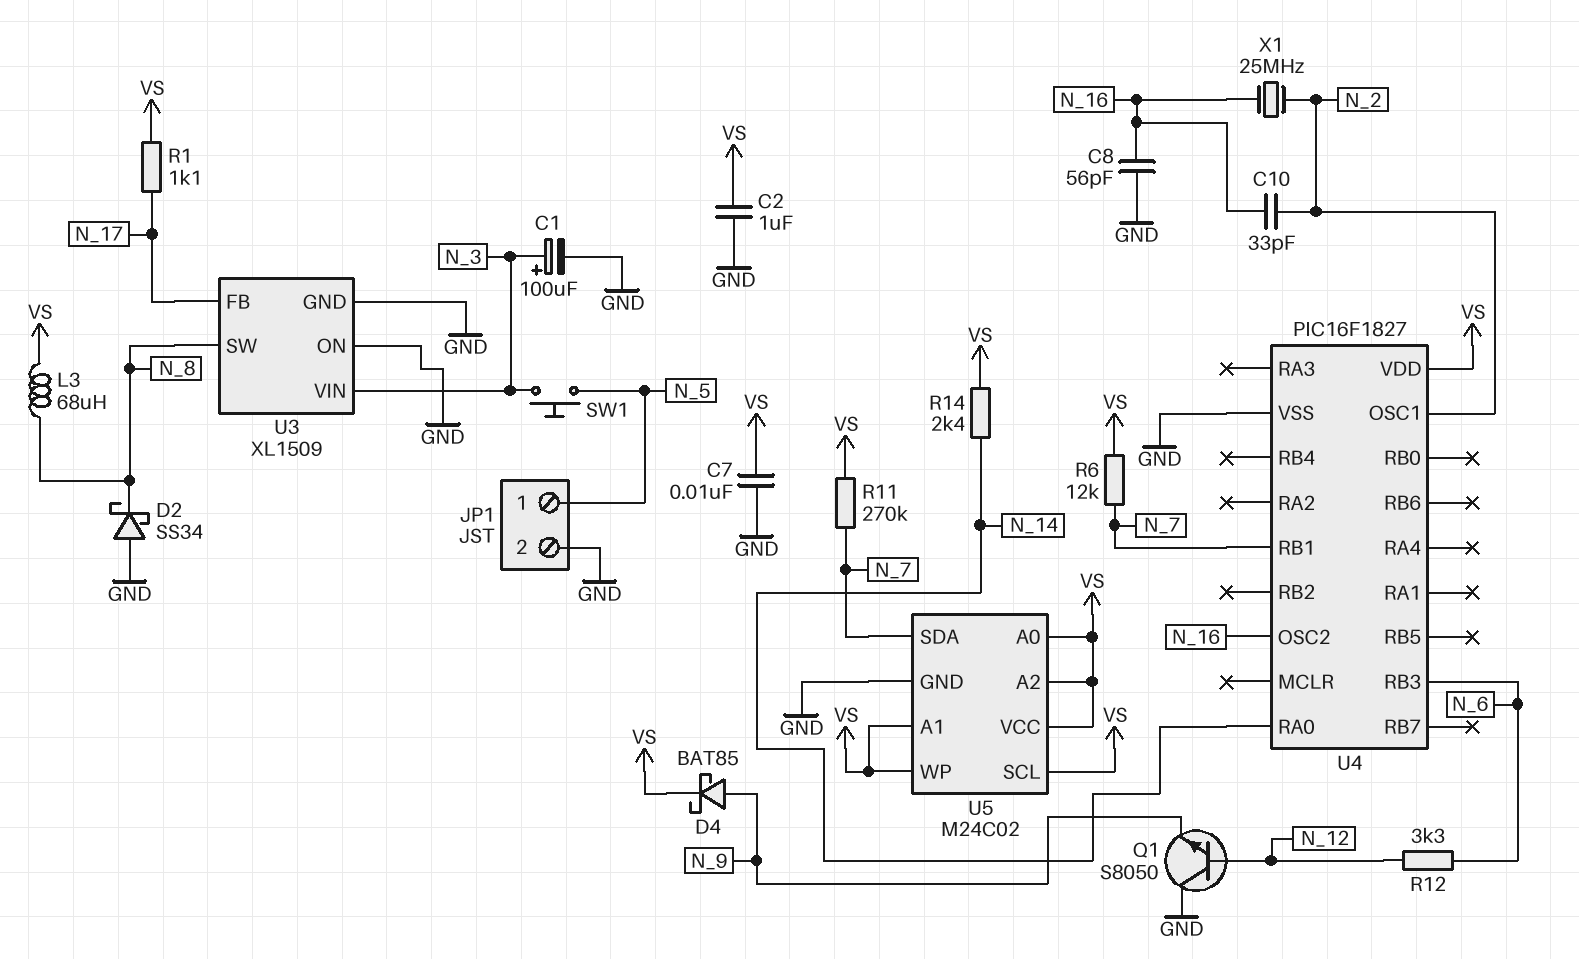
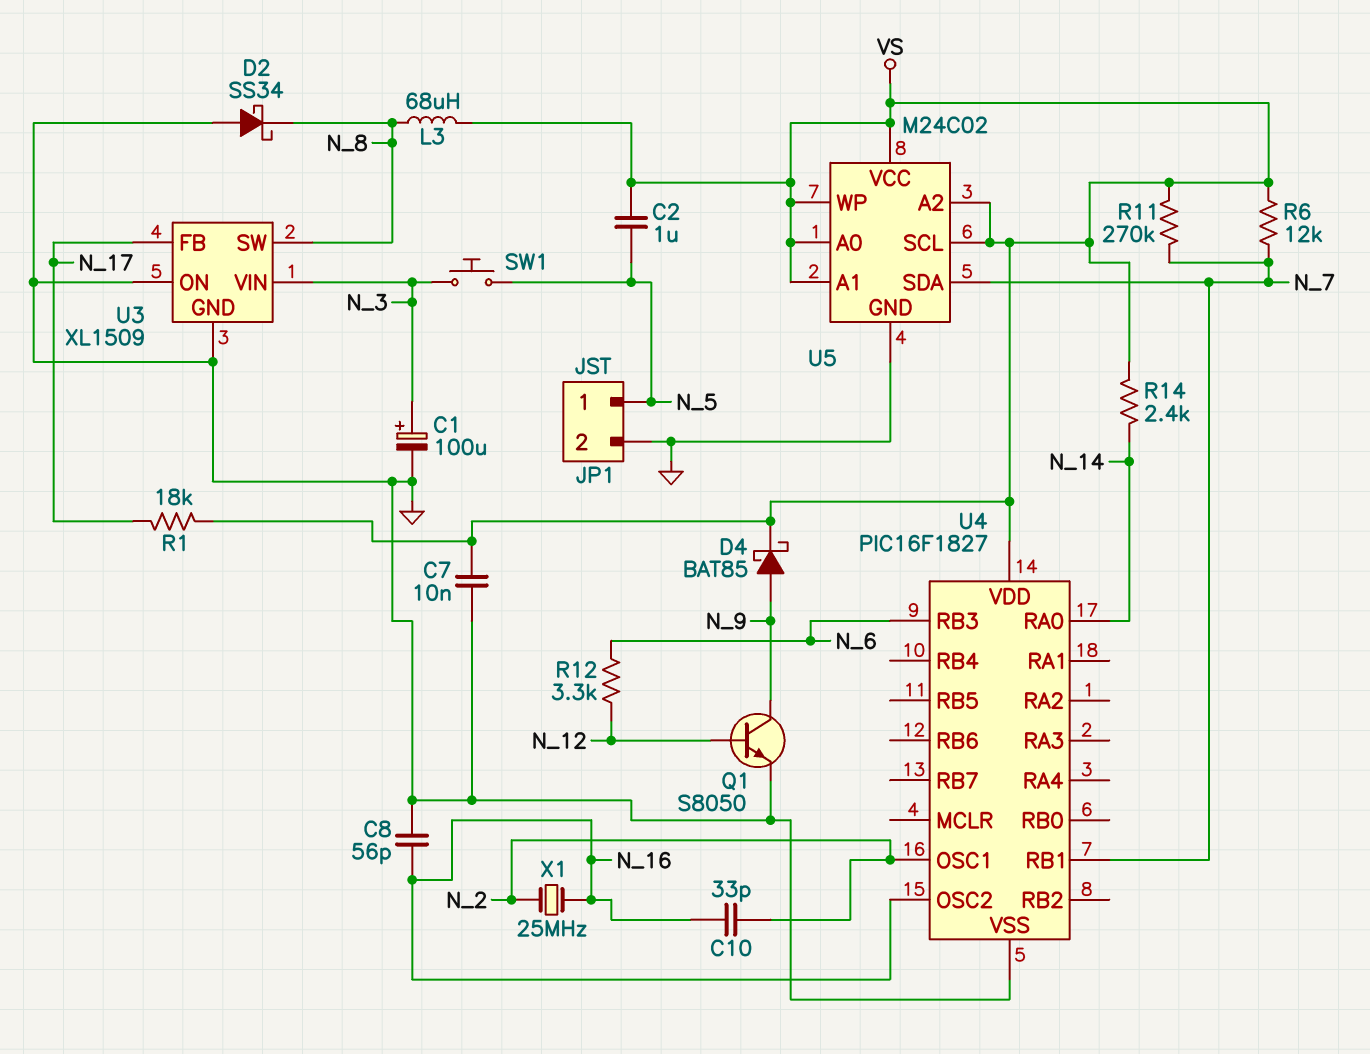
C2: 1uF (GND, VS) -> 1uF (N_5, VS)
Q1: NPN S8050 (B N_12, C GND, E N_9) -> NPN S8050 (B N_12, C N_9, E GND)
R1: 1.1k (N_17, VS) -> 18k (N_17, VS)

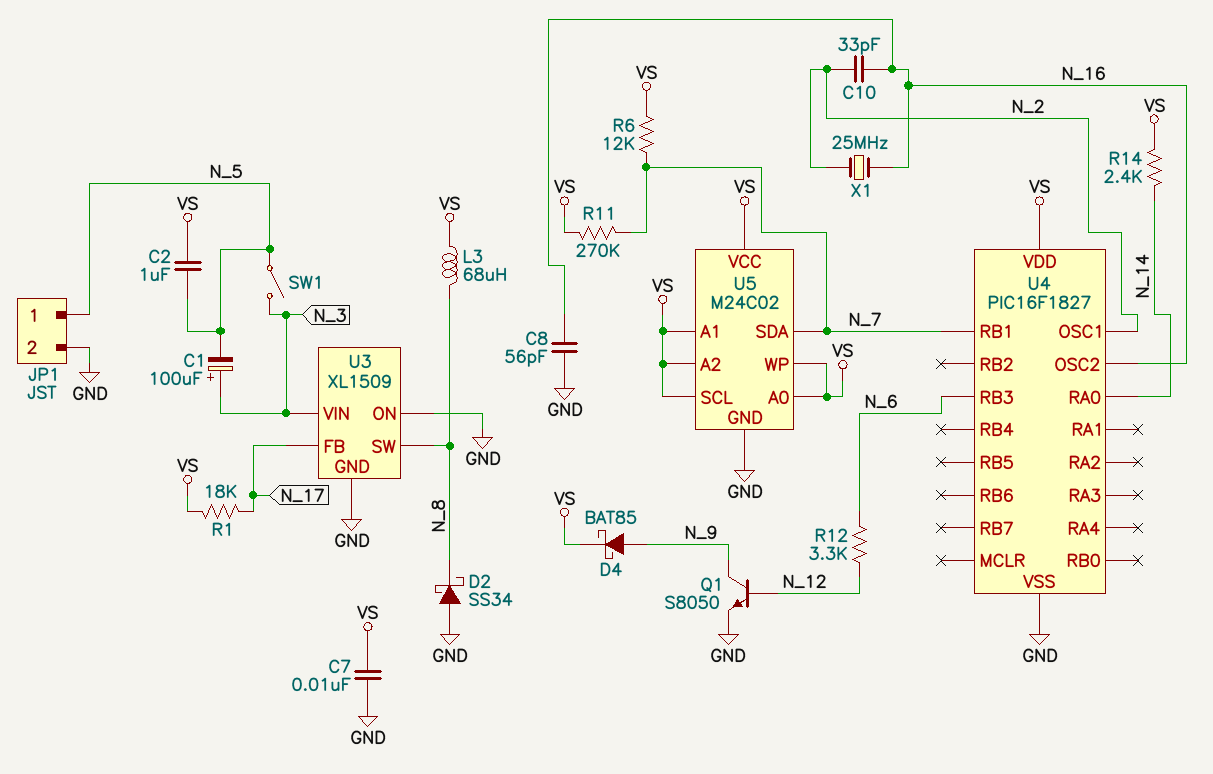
C1: 100uF (plus N_3, minus GND) -> 100uF (plus N_3, minus N_5)
SW1: button (N_3, N_5) -> switch (N_3, N_5)

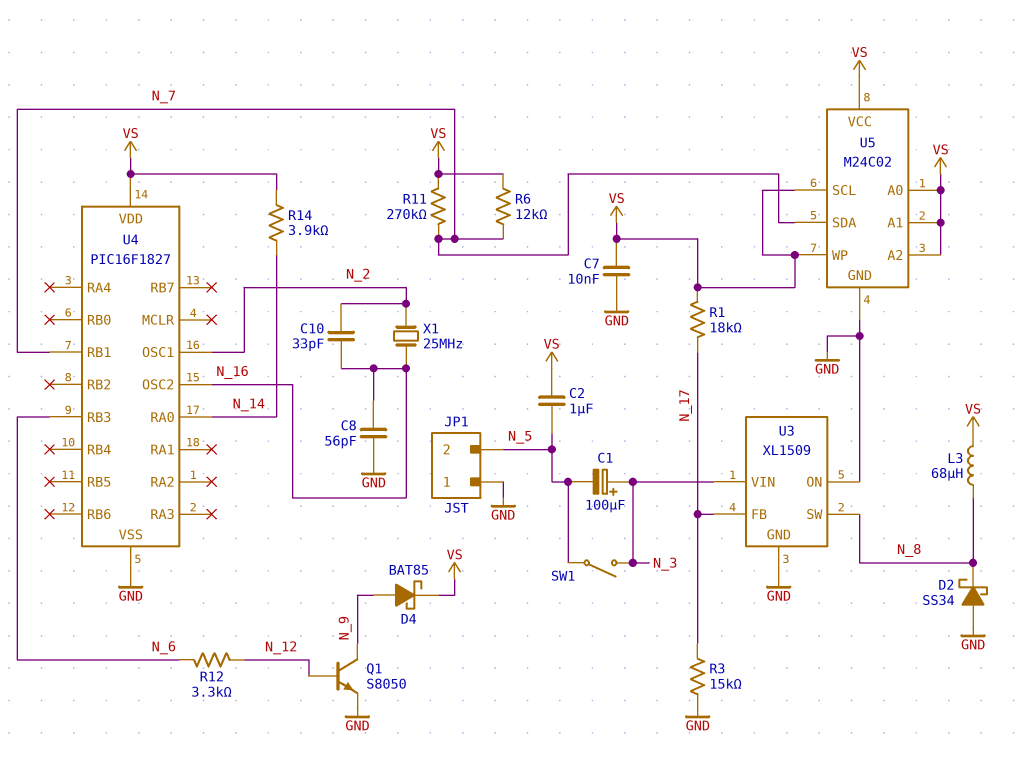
JP1 pin 1: N_5 -> GND
JP1 pin 2: GND -> N_5
R3: none -> 15k (GND, N_17)
R14: 2.4k (N_14, VS) -> 3.9k (N_14, VS)

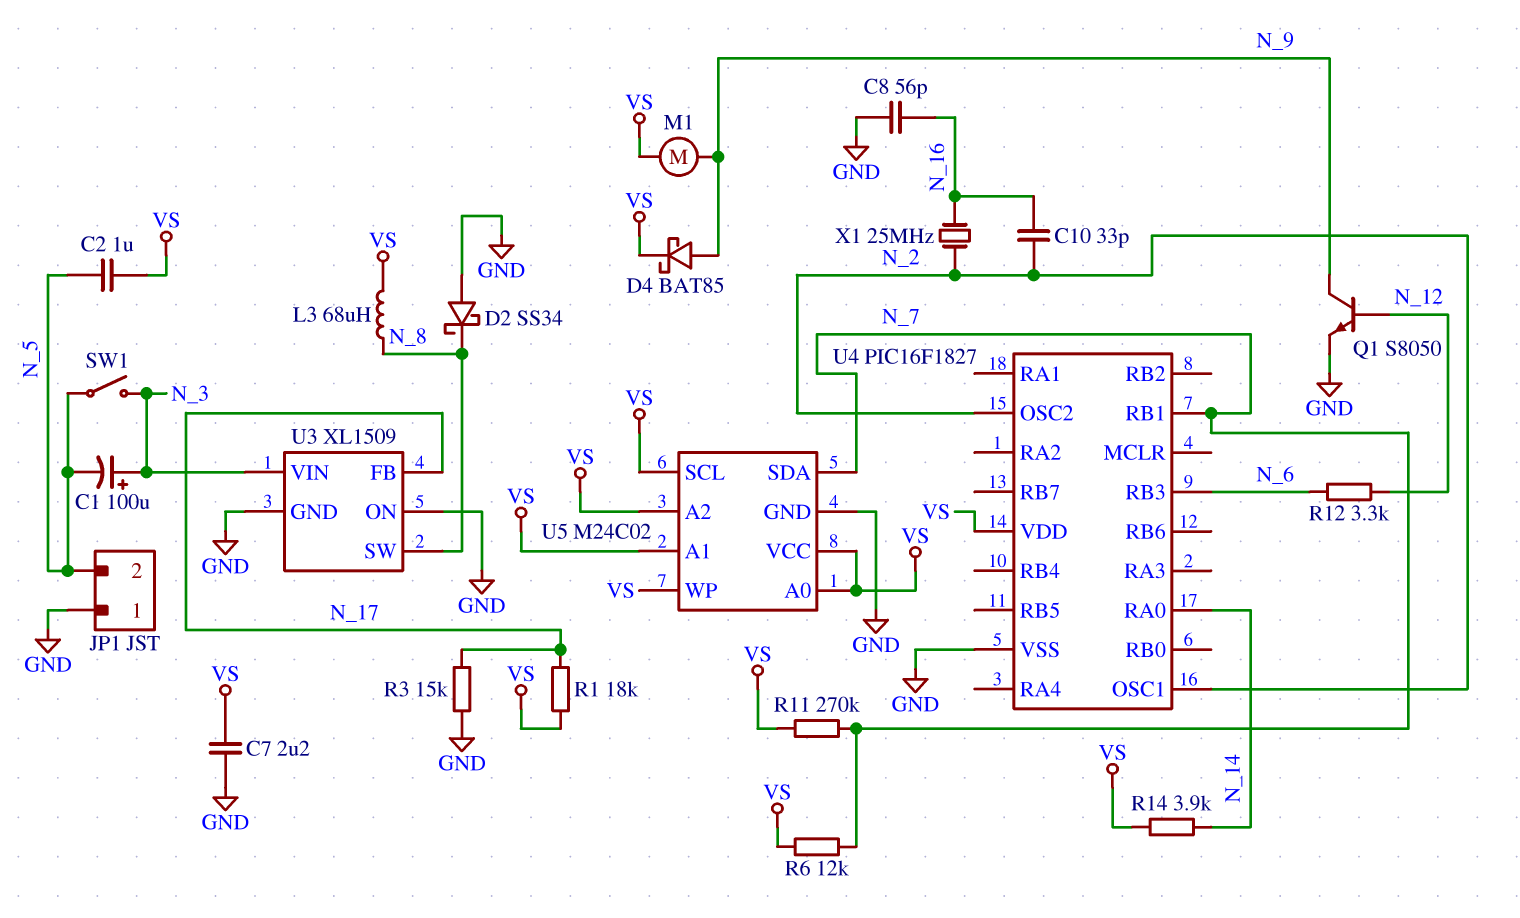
C7: 10nF (GND, VS) -> 2.2uF (GND, VS)
M1: none -> motor (N_9, VS)
U4 pin OSC2: N_16 -> N_2

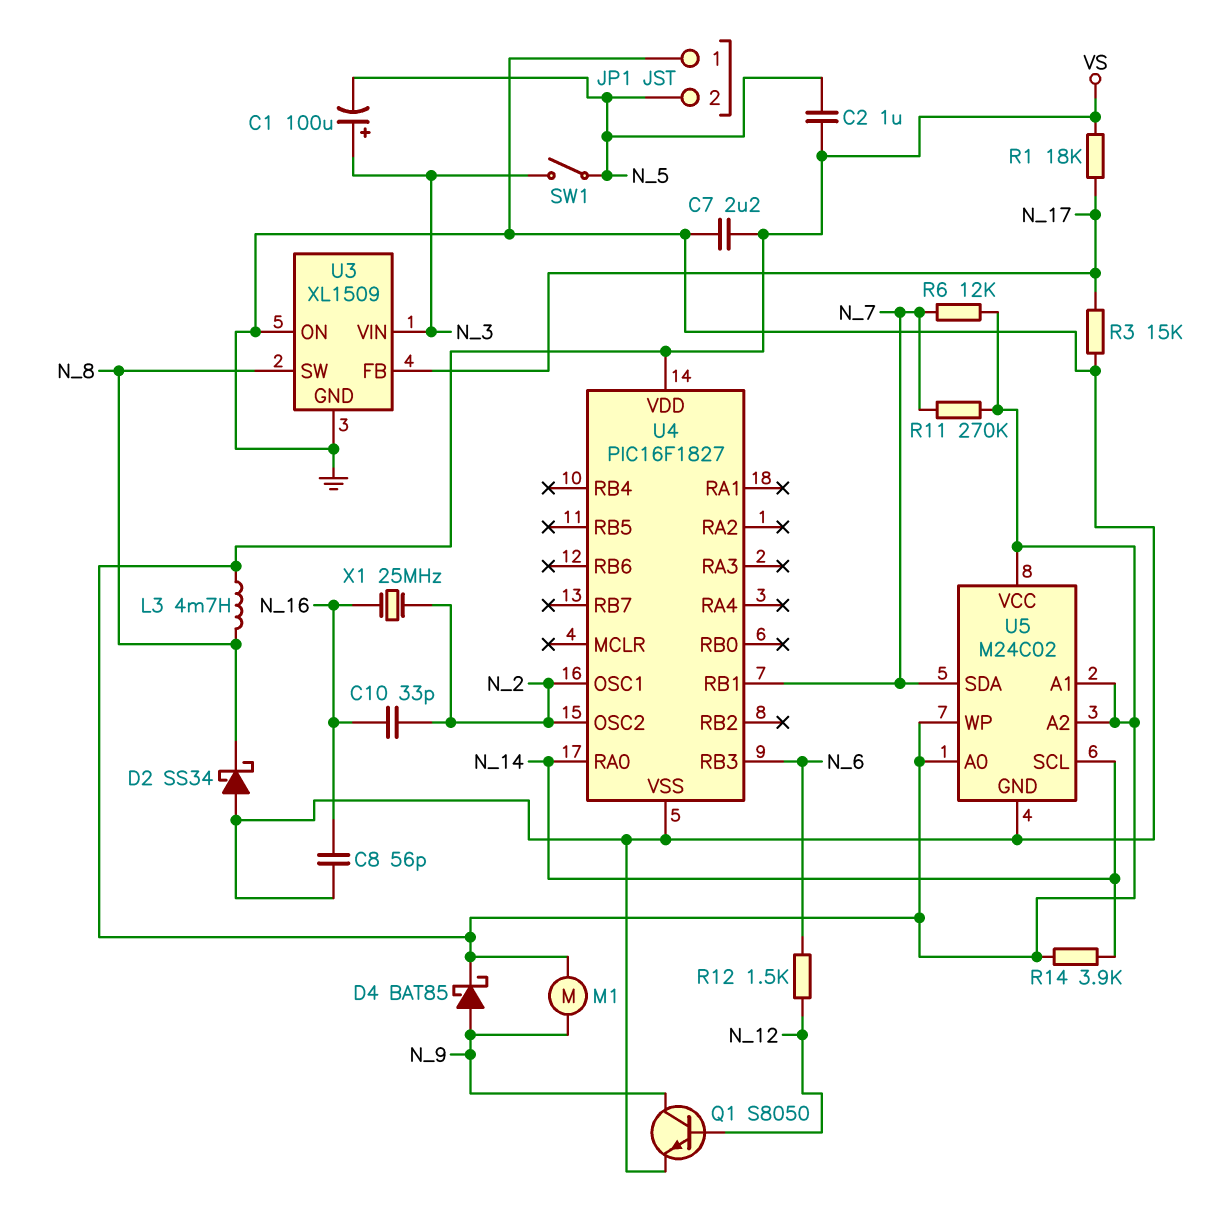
L3: 68uH (N_8, VS) -> 4.7mH (N_8, VS)
R12: 3.3k (N_6, N_12) -> 1.5k (N_6, N_12)
U5 pin SCL: VS -> N_14

